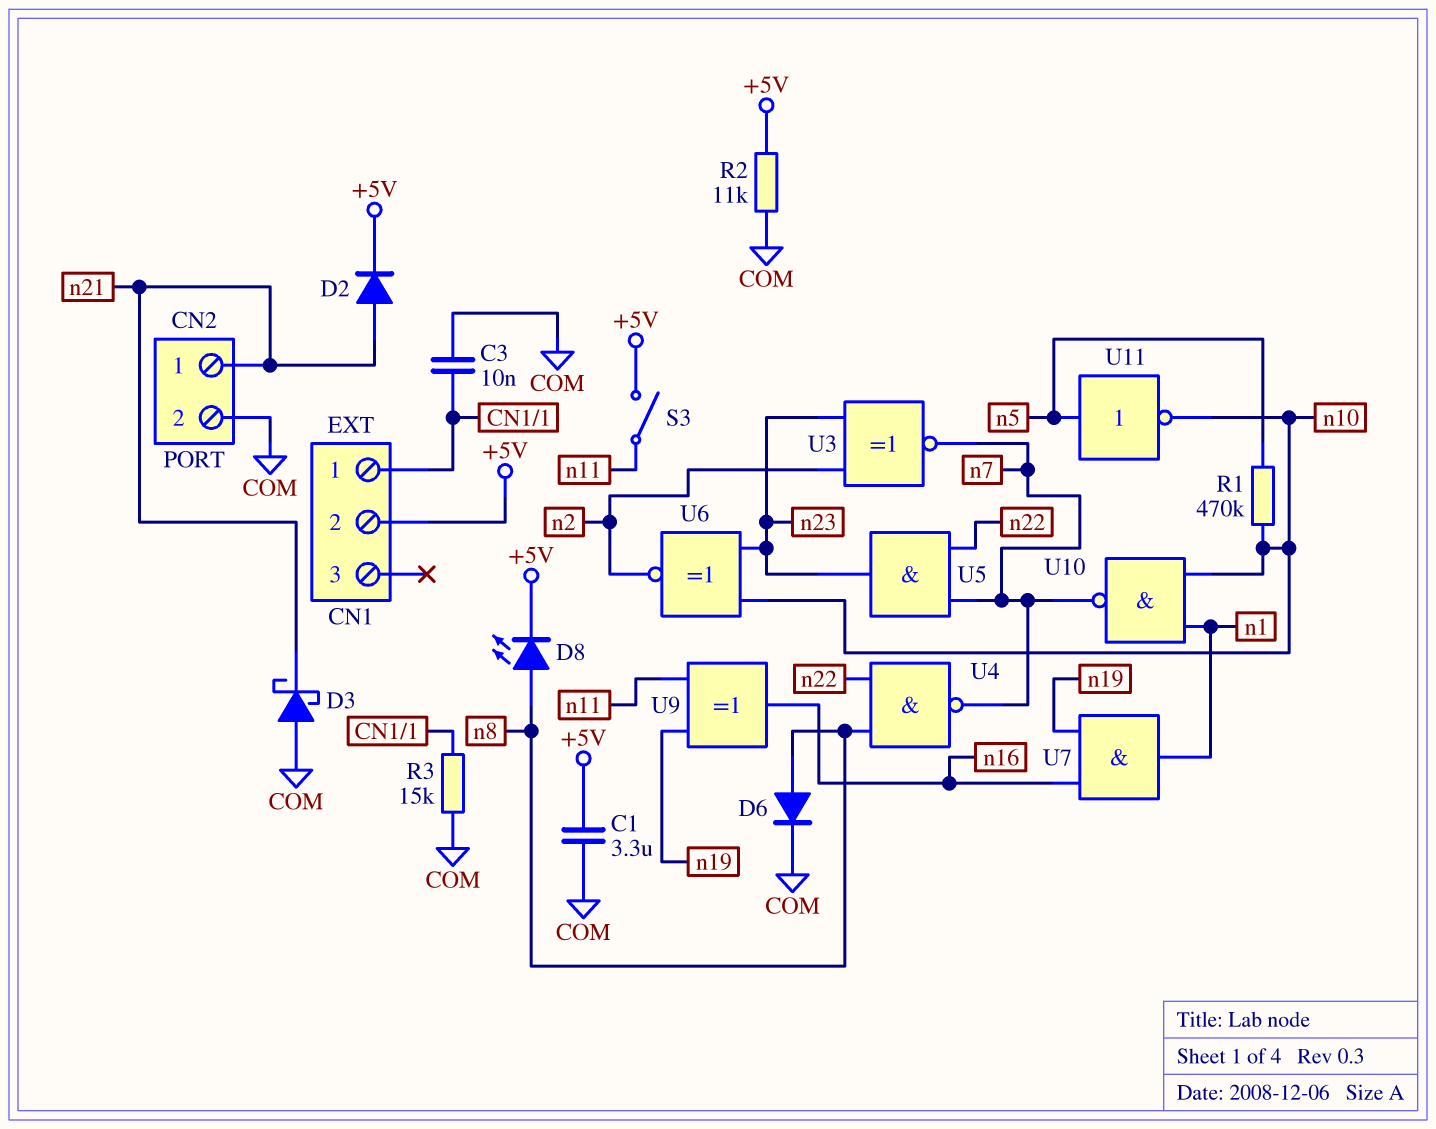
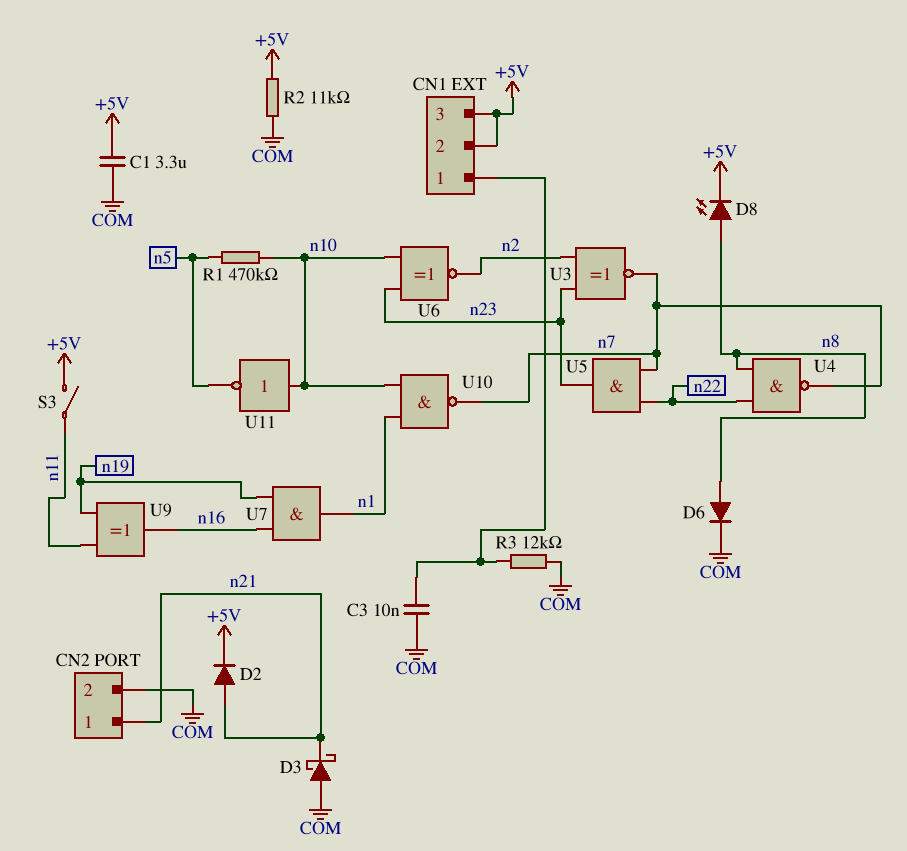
CN1 pin 3: none -> +5V
R3: 15k (CN1/1, COM) -> 12k (CN1/1, COM)
U11: NOT (in n5, out n10) -> NOT (in n10, out n5)

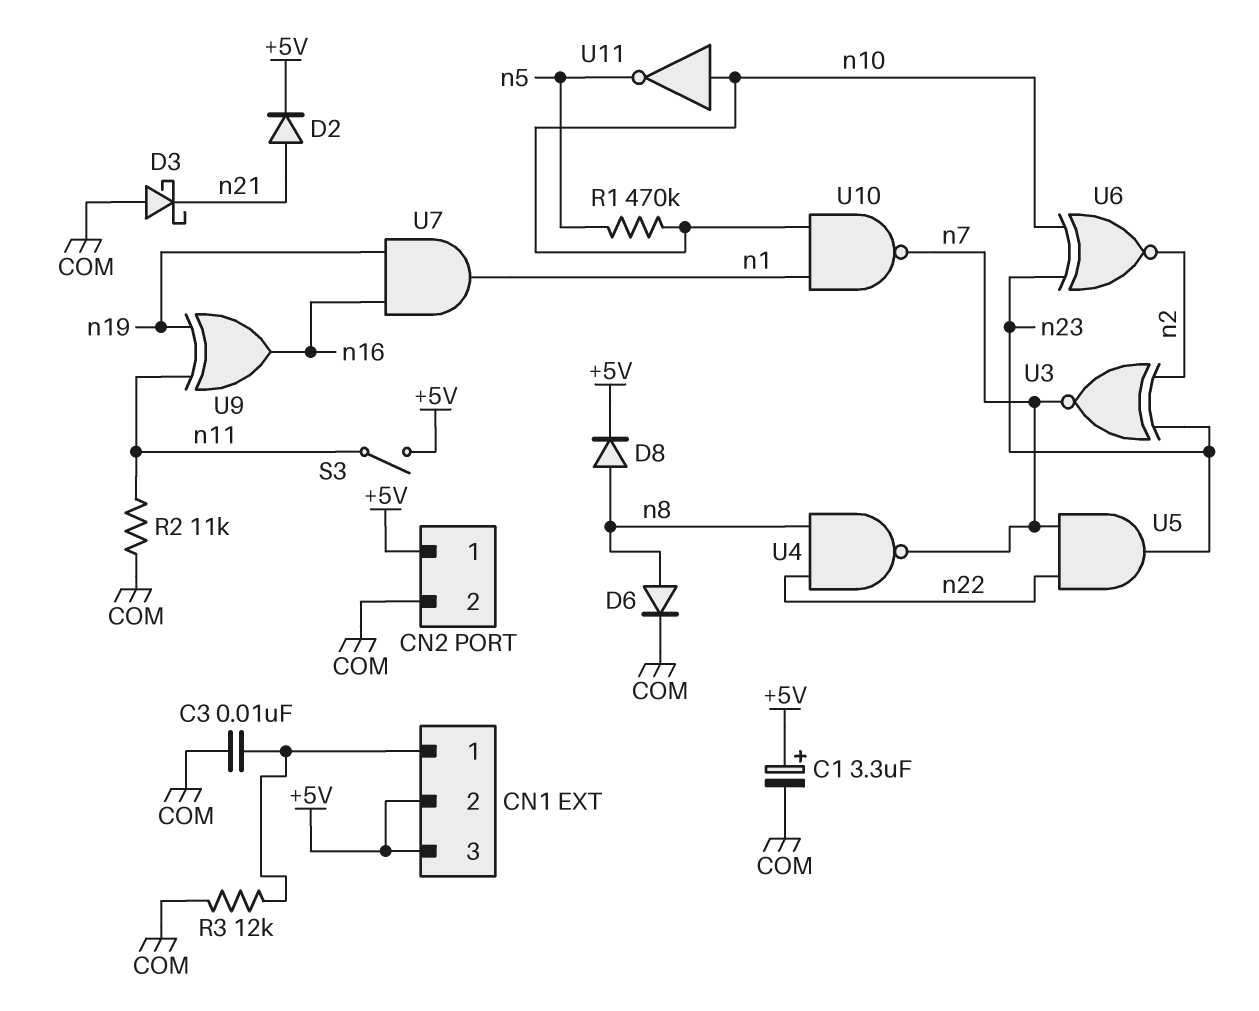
C1: 3.3uF (+5V, COM) -> 3.3uF (plus +5V, minus COM)
CN2 pin 1: n21 -> +5V
D8: LED (A n8, K +5V) -> diode (A n8, K +5V)
R2: 11k (+5V, COM) -> 11k (COM, n11)

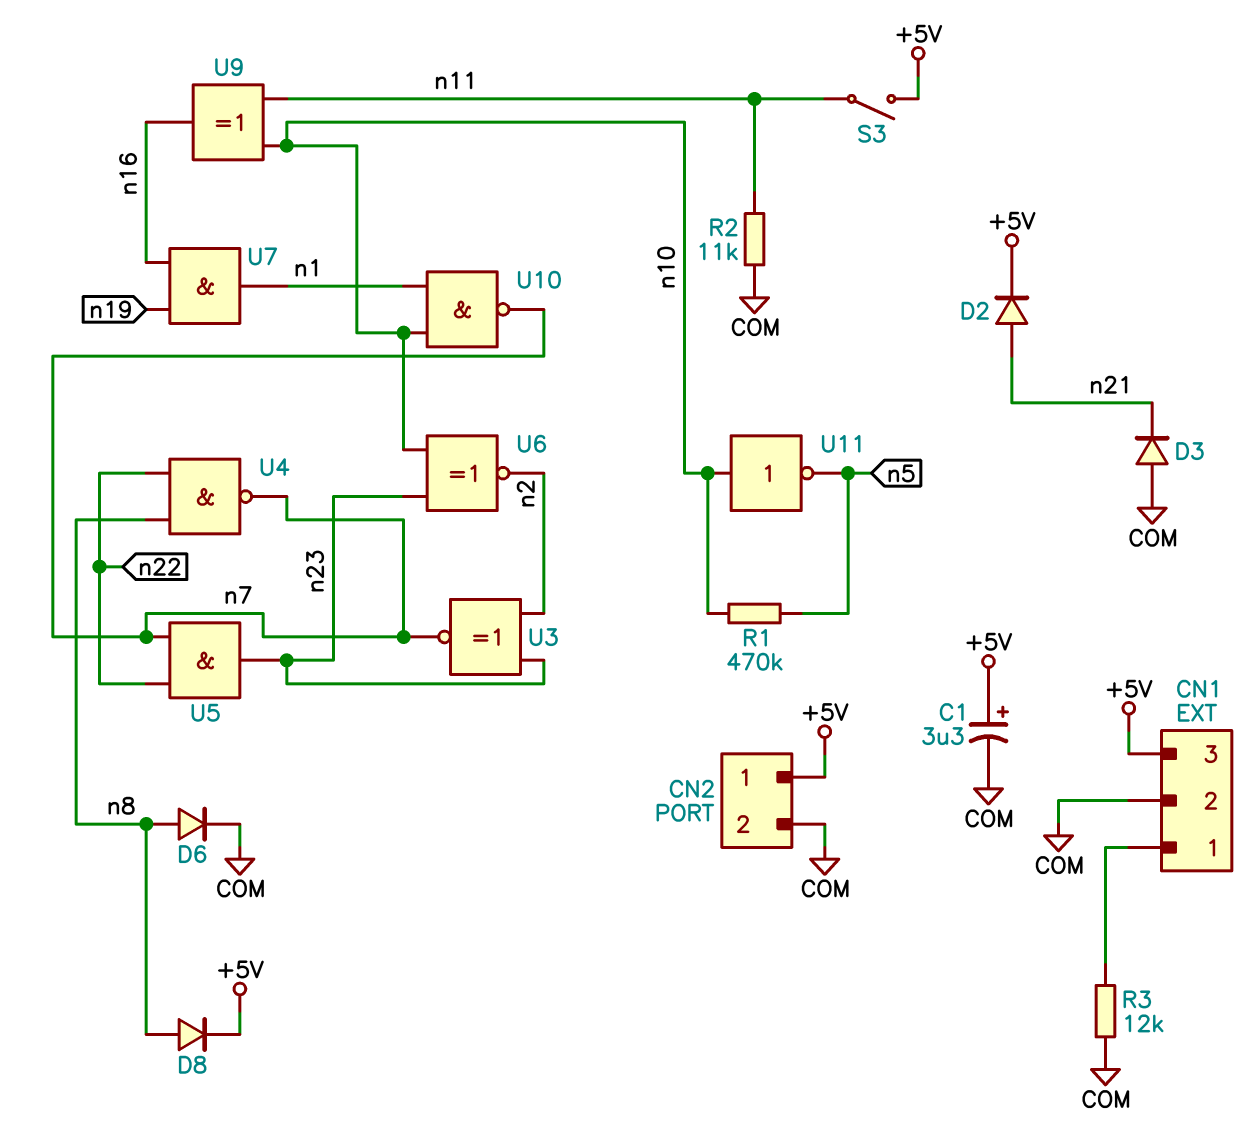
C3: 10nF (CN1/1, COM) -> none
CN1 pin 2: +5V -> COM
D3: schottky (A COM, K n21) -> diode (A COM, K n21)
U9: XOR (in n11, in n19, out n16) -> XOR (in n10, in n11, out n16)

